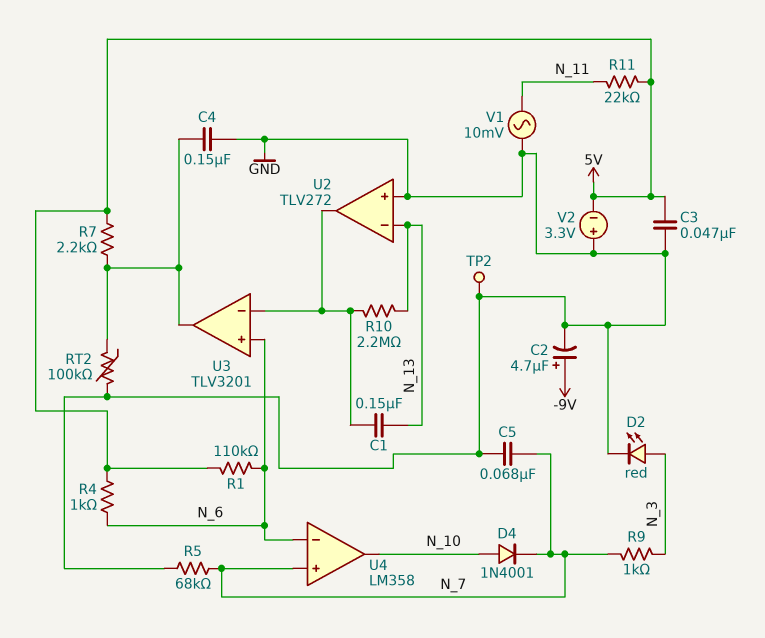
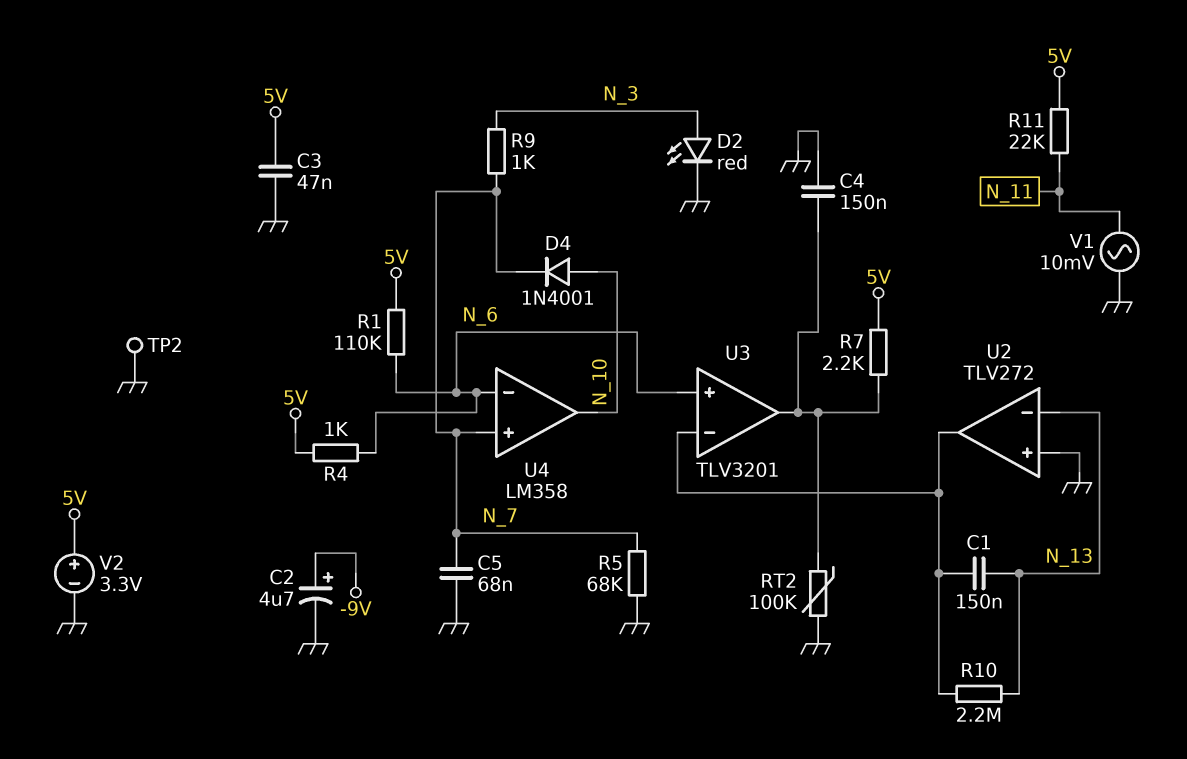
V2: 3.3V (plus GND, minus 5V) -> 3.3V (plus 5V, minus GND)

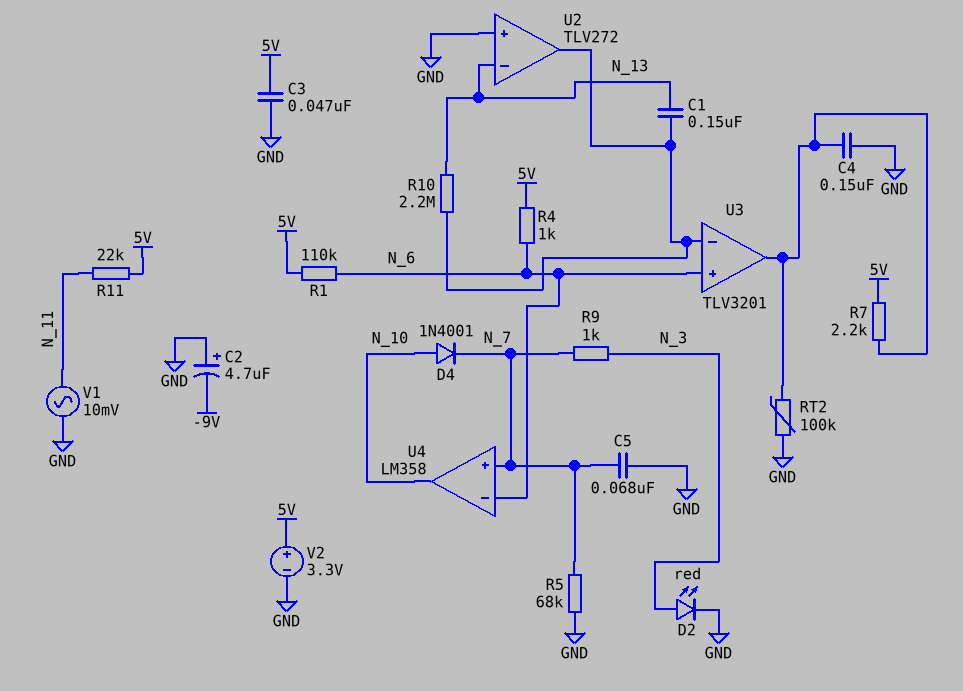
C2: 4.7uF (plus -9V, minus GND) -> 4.7uF (plus GND, minus -9V)
TP2: test point (GND) -> none

